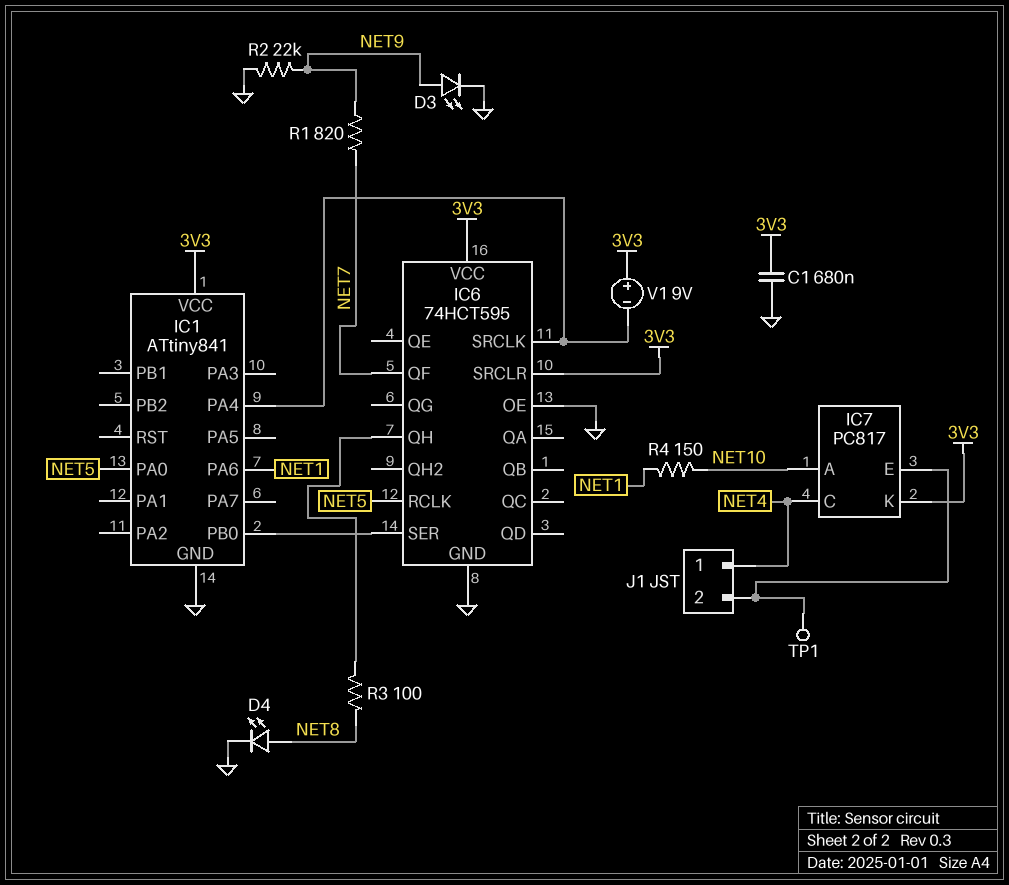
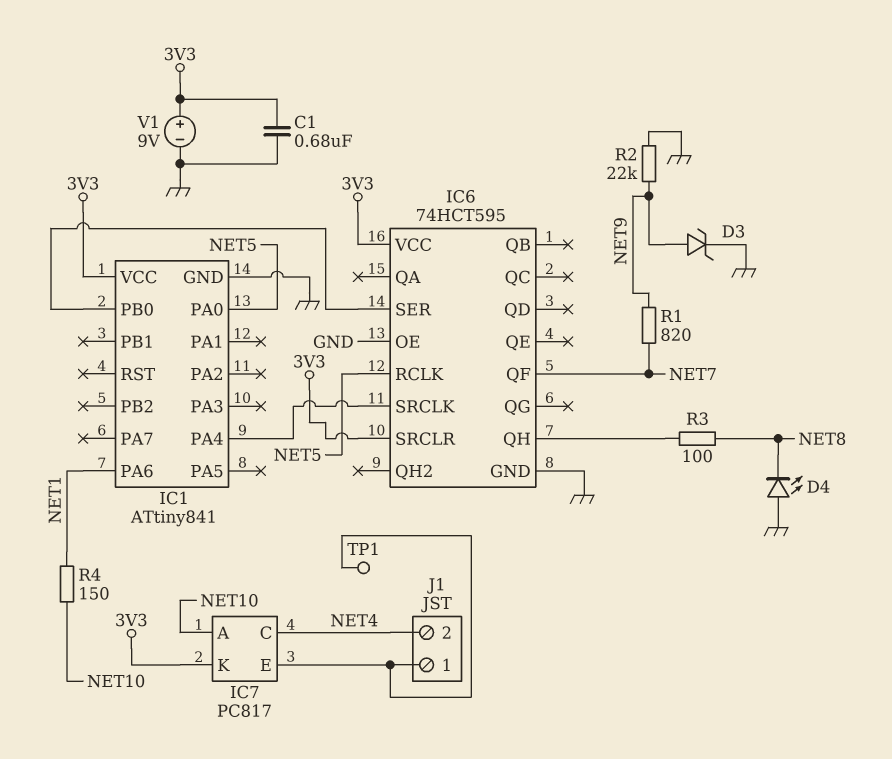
D3: LED (A NET9, K GND) -> zener (A NET9, K GND)
D4: LED (A NET8, K GND) -> LED (A GND, K NET8)
J1 pin 1: NET4 -> IC7/E
J1 pin 2: IC7/E -> NET4
V1: 9V (plus 3V3, minus IC1/PA4) -> 9V (plus 3V3, minus GND)

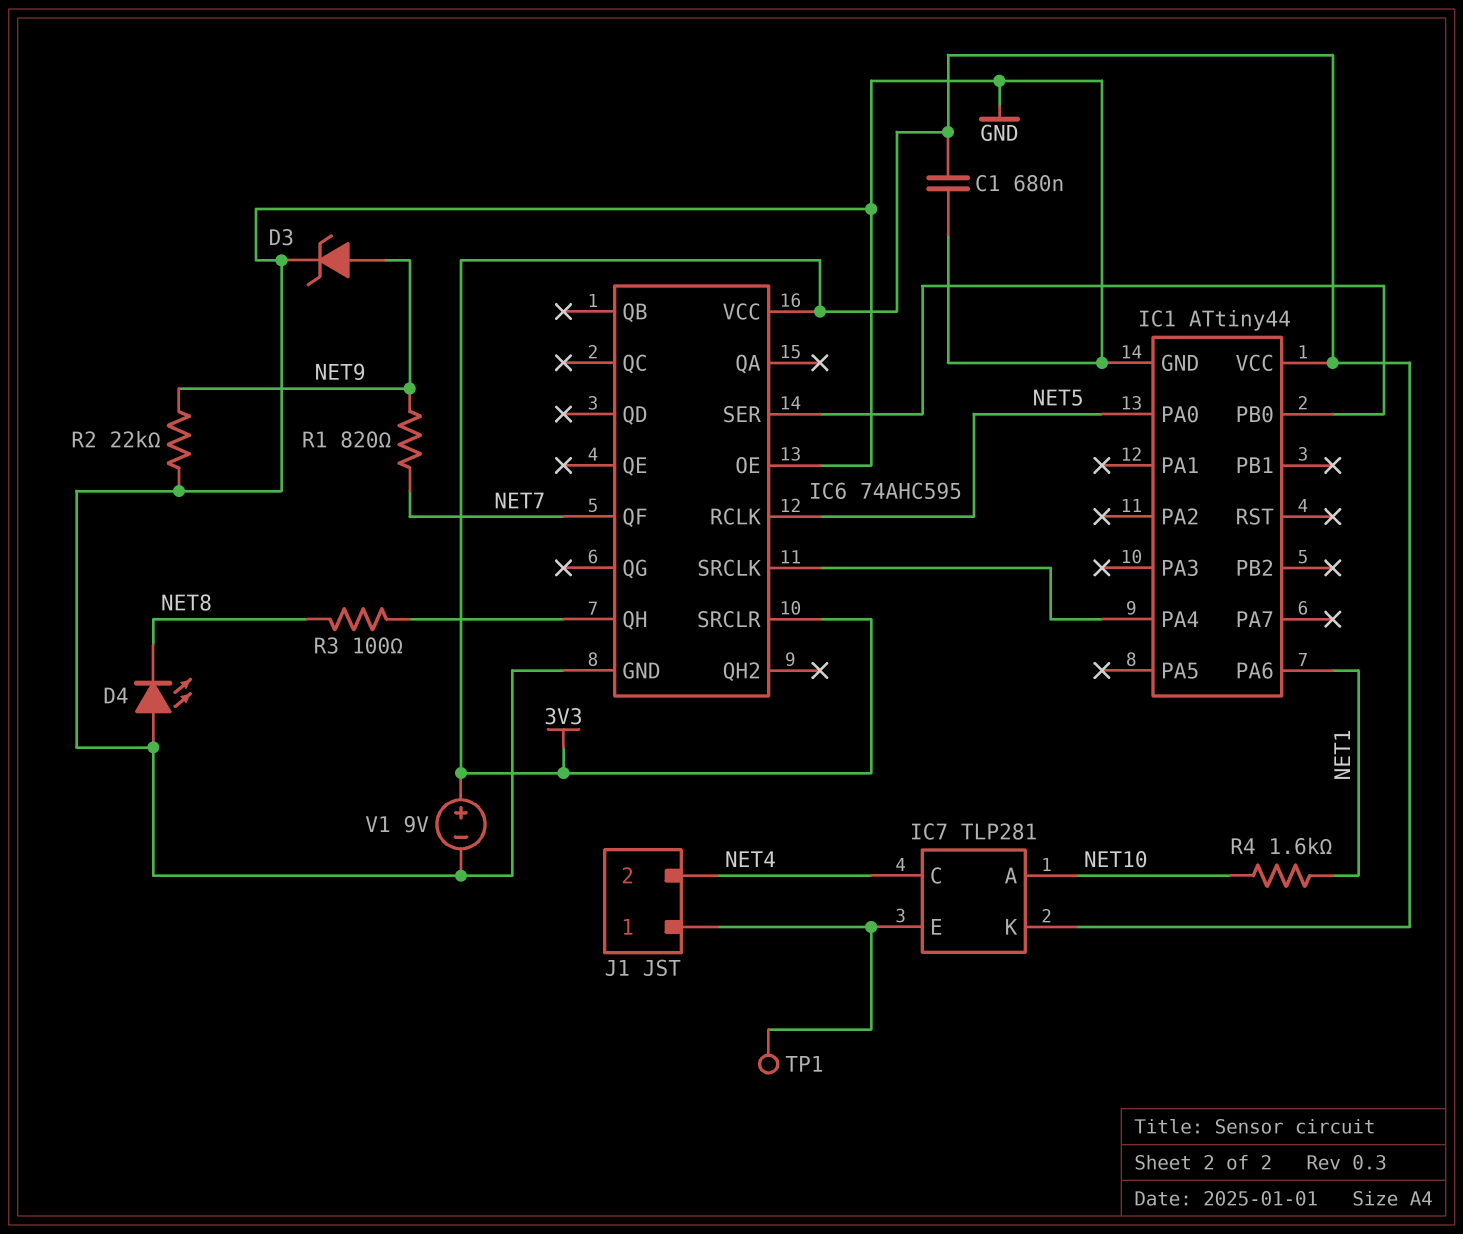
IC1: ATtiny841 -> ATtiny44
IC6: 74HCT595 -> 74AHC595
IC7: PC817 -> TLP281
R4: 150 (NET1, NET10) -> 1.6k (NET1, NET10)

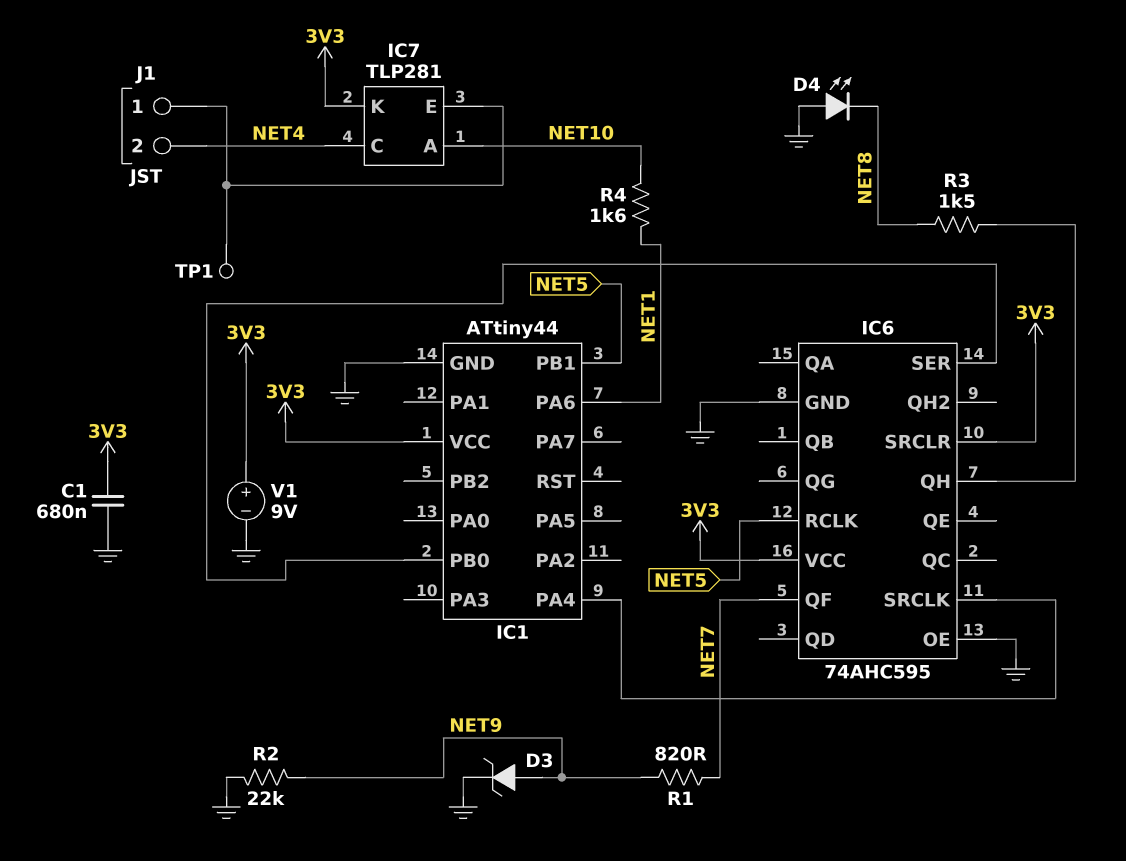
IC1 pin PA0: NET5 -> none
IC1 pin PB1: none -> NET5
R3: 100 (IC6/QH, NET8) -> 1.5k (IC6/QH, NET8)

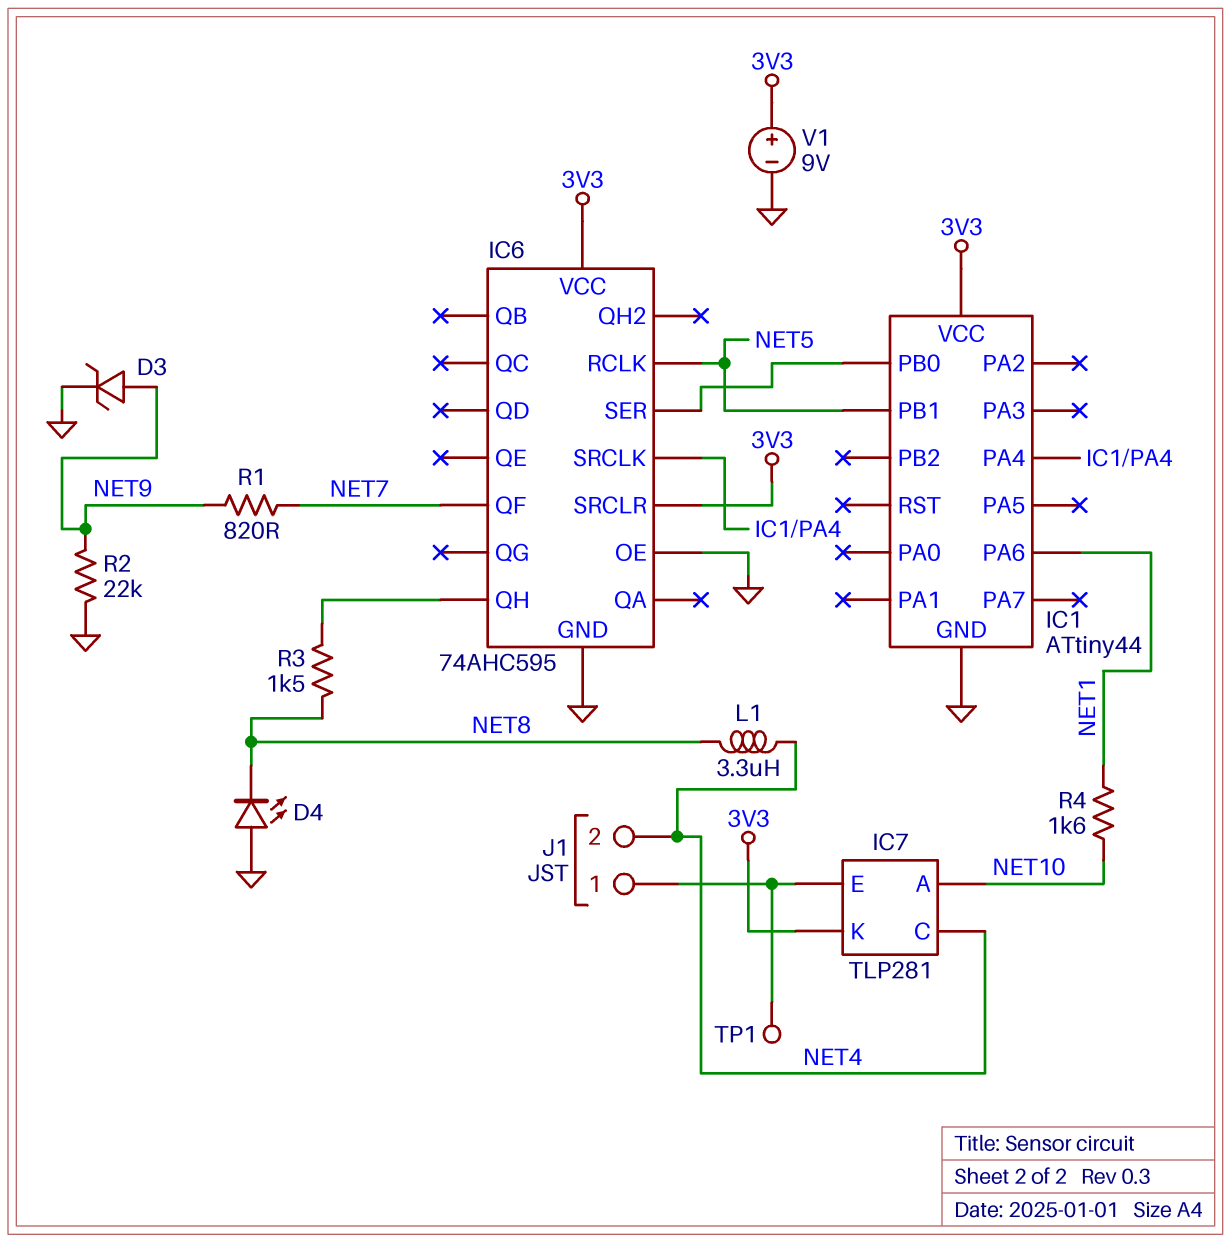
C1: 680nF (3V3, GND) -> none
L1: none -> 3.3uH (NET4, NET8)

